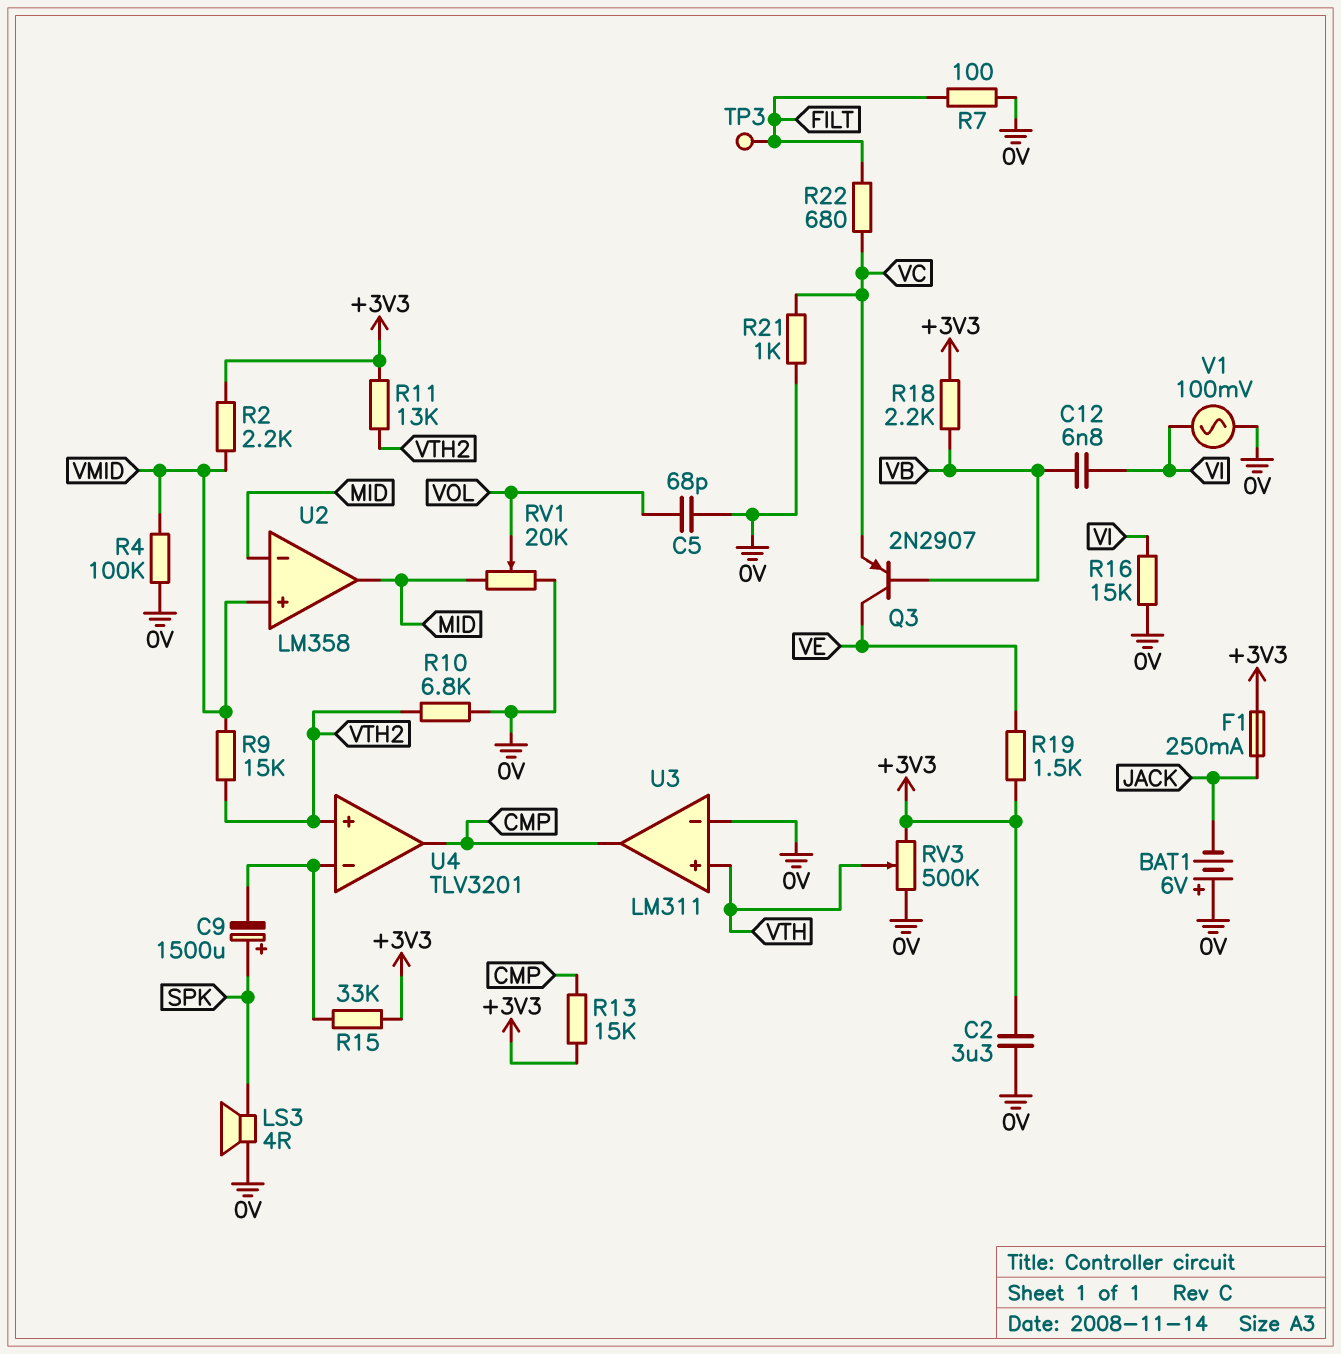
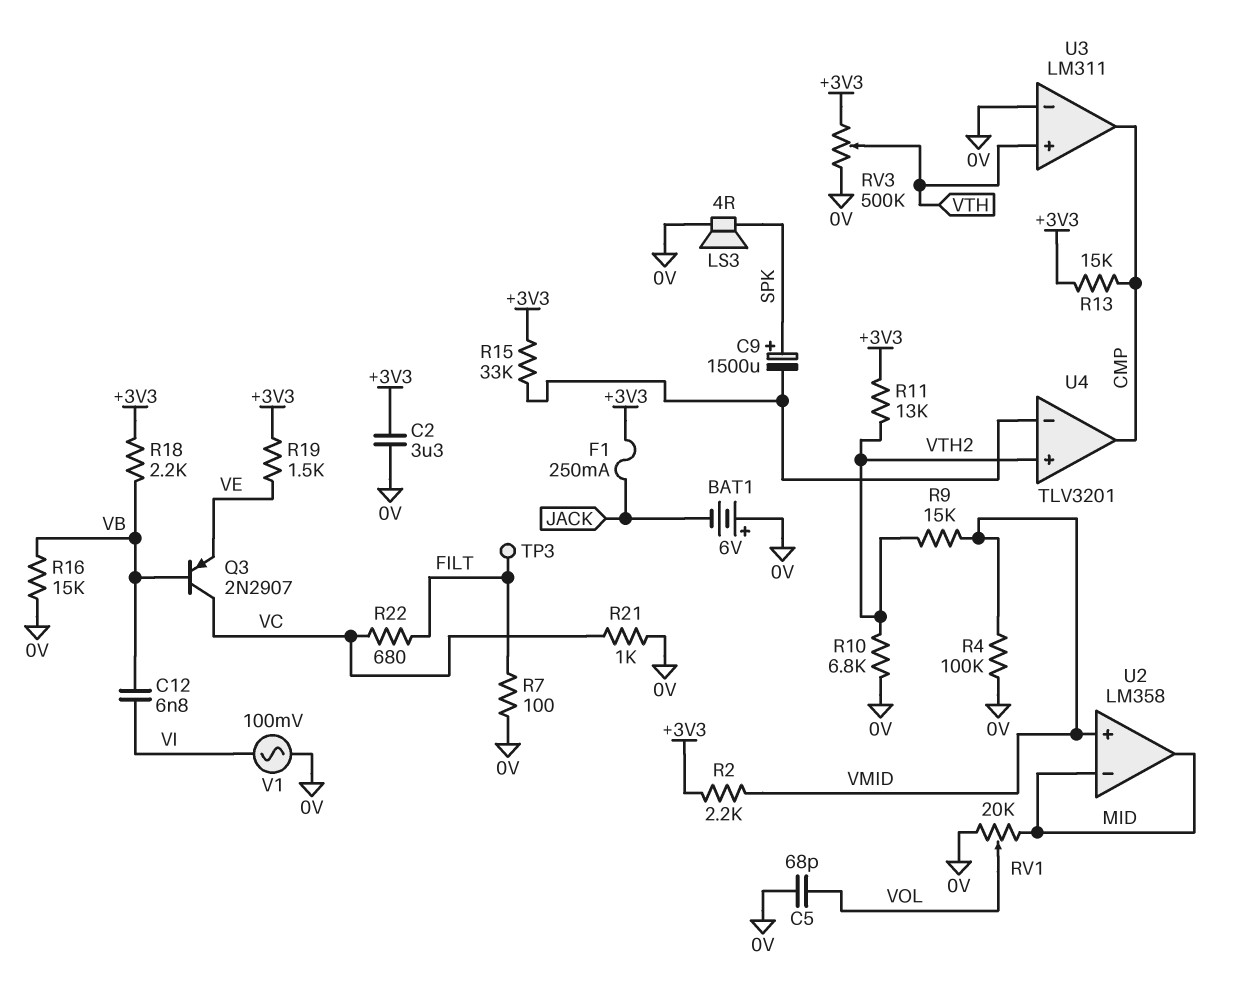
Q3: PNP 2N2907 (B VB, C VE, E VC) -> PNP 2N2907 (B VB, C VC, E VE)
R16: 15k (0V, VI) -> 15k (0V, VB)

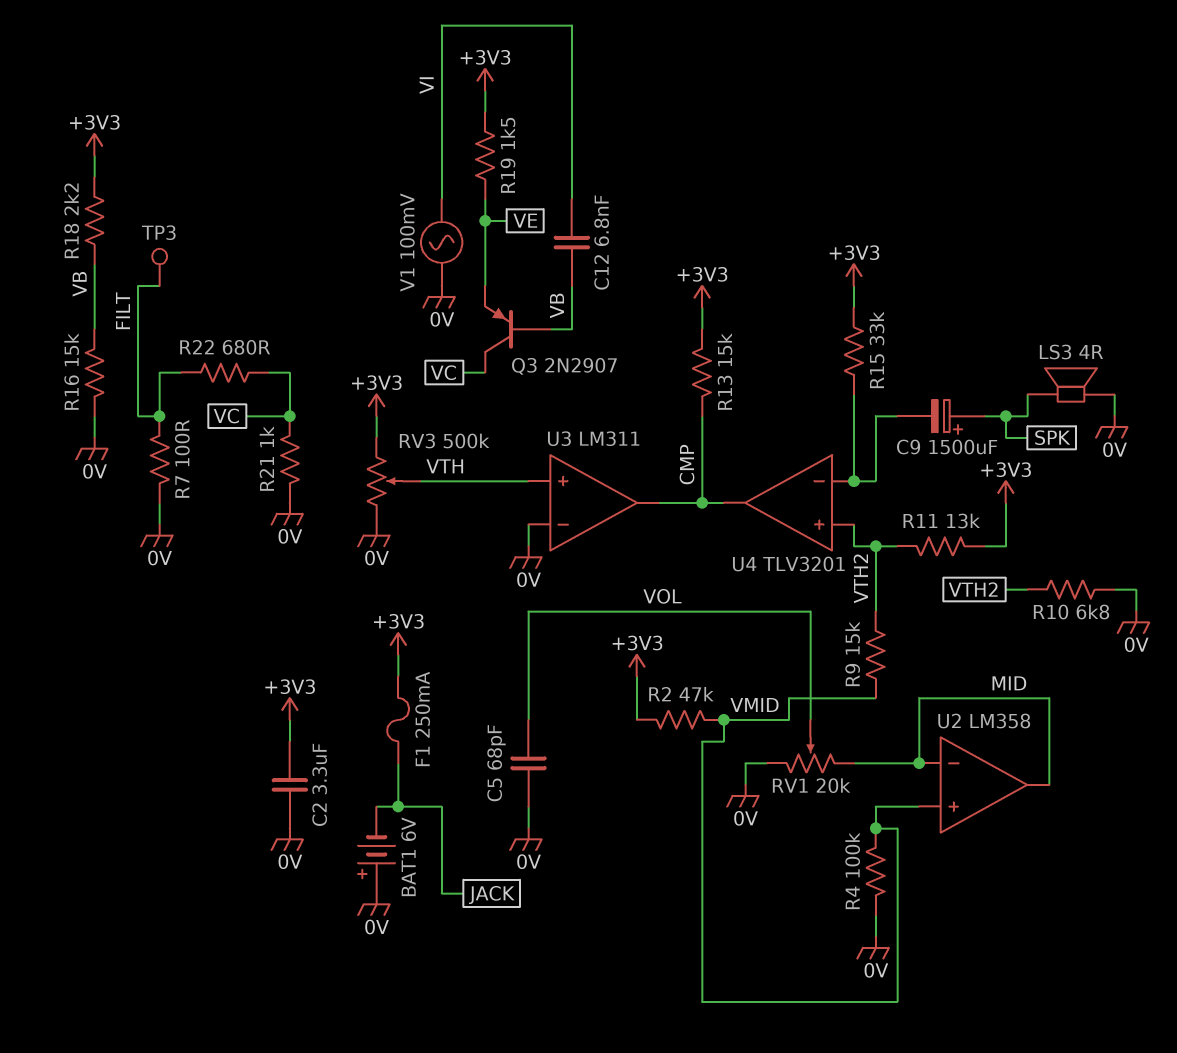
R2: 2.2k (+3V3, VMID) -> 47k (+3V3, VMID)

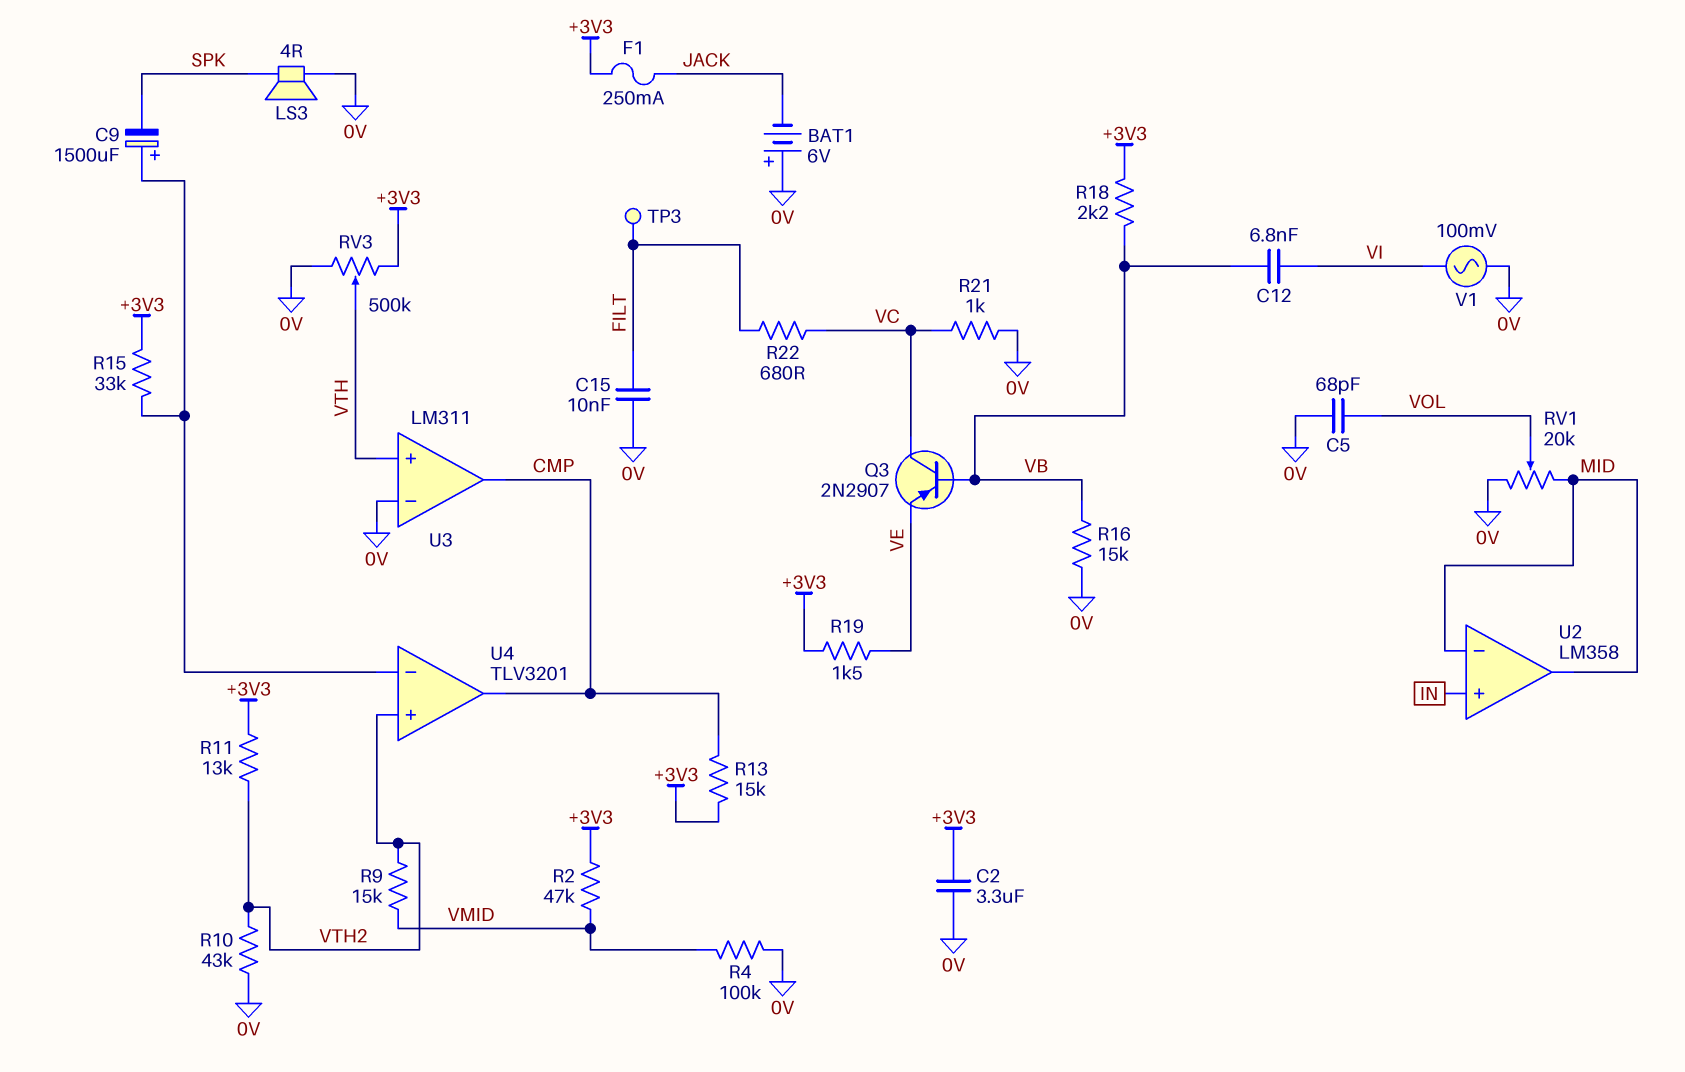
C9: 1500uF (plus SPK, minus U4/in-) -> 1500uF (plus U4/in-, minus SPK)
C15: none -> 10nF (0V, FILT)
R7: 100 (0V, FILT) -> none
R10: 6.8k (0V, VTH2) -> 43k (0V, VTH2)
U2 pin in+: VMID -> IN

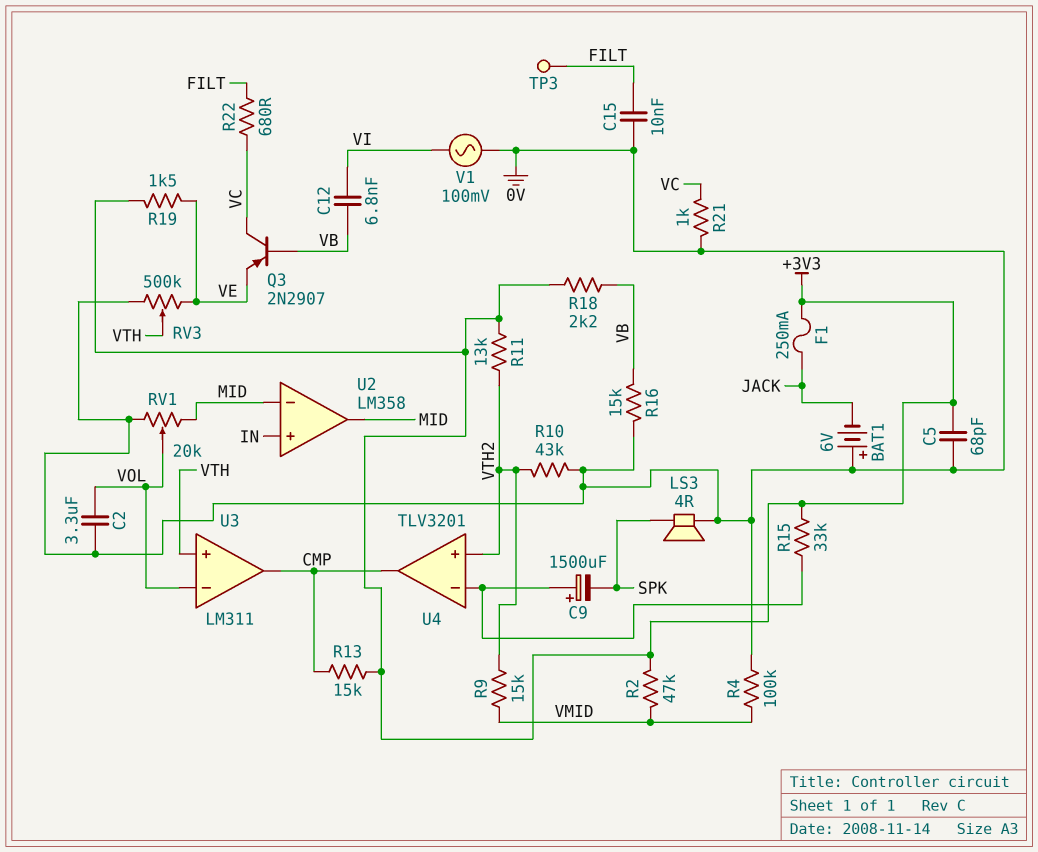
C2: 3.3uF (+3V3, 0V) -> 3.3uF (0V, VOL)
C5: 68pF (0V, VOL) -> 68pF (+3V3, 0V)
RV3: 500k (+3V3, 0V, wiper VTH) -> 500k (0V, VE, wiper VTH)
U3 pin in-: 0V -> VOL

